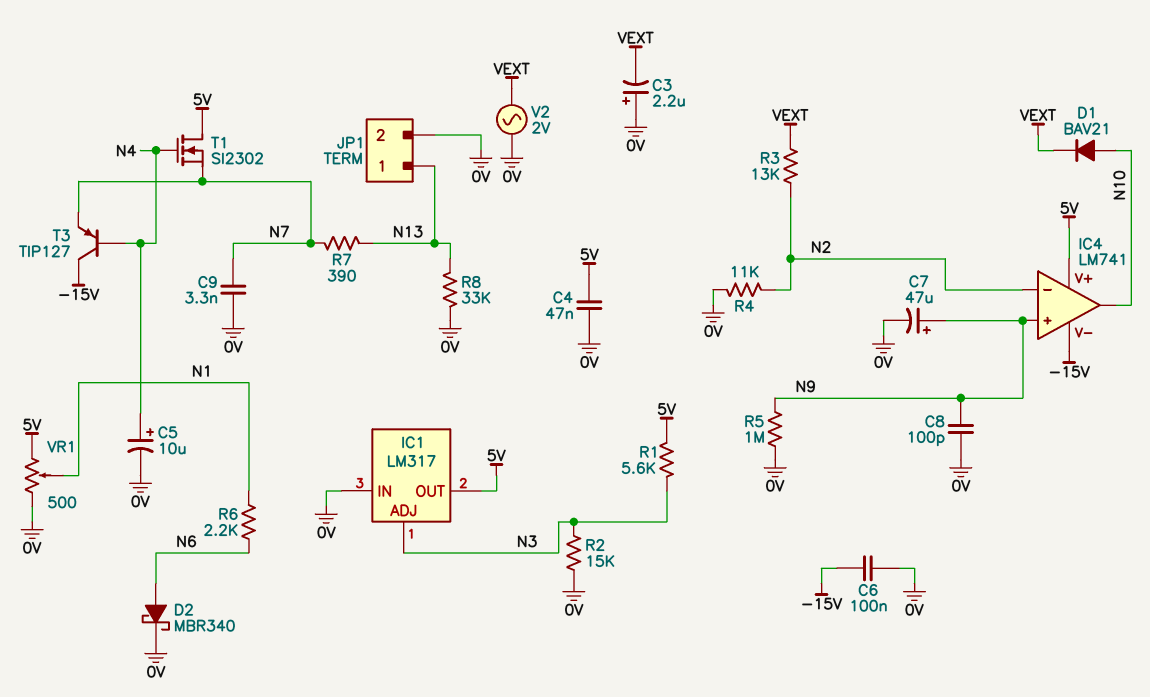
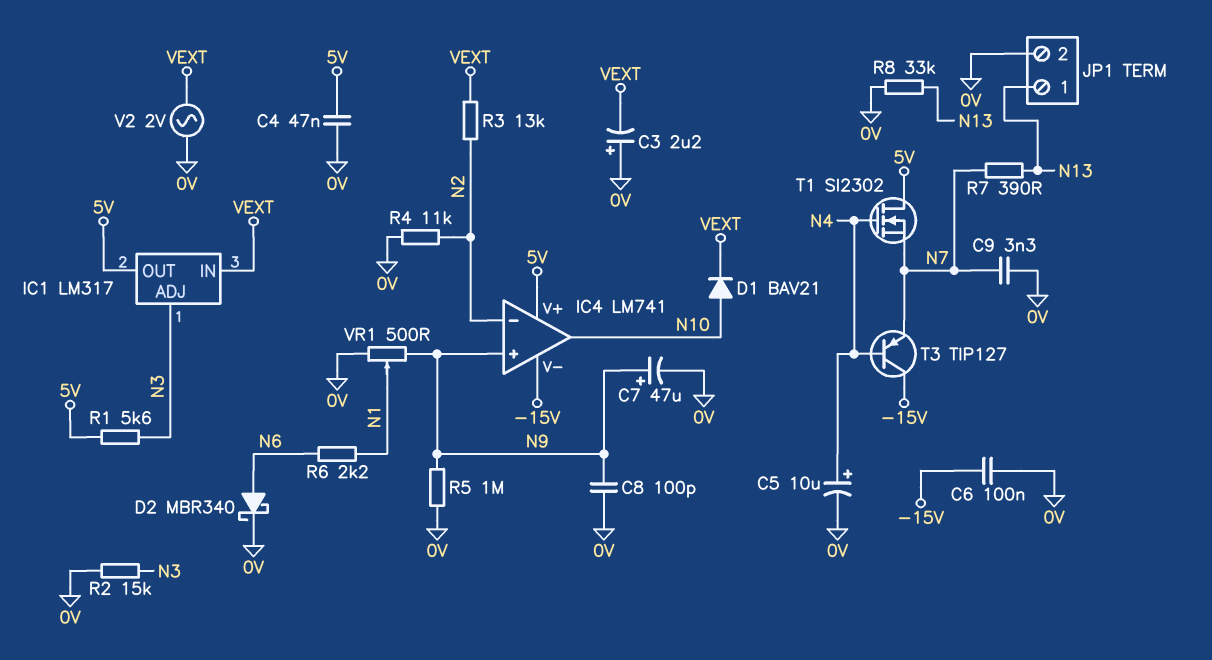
IC1 pin IN: 0V -> VEXT
VR1: 500 (0V, 5V, wiper N1) -> 500 (0V, N9, wiper N1)

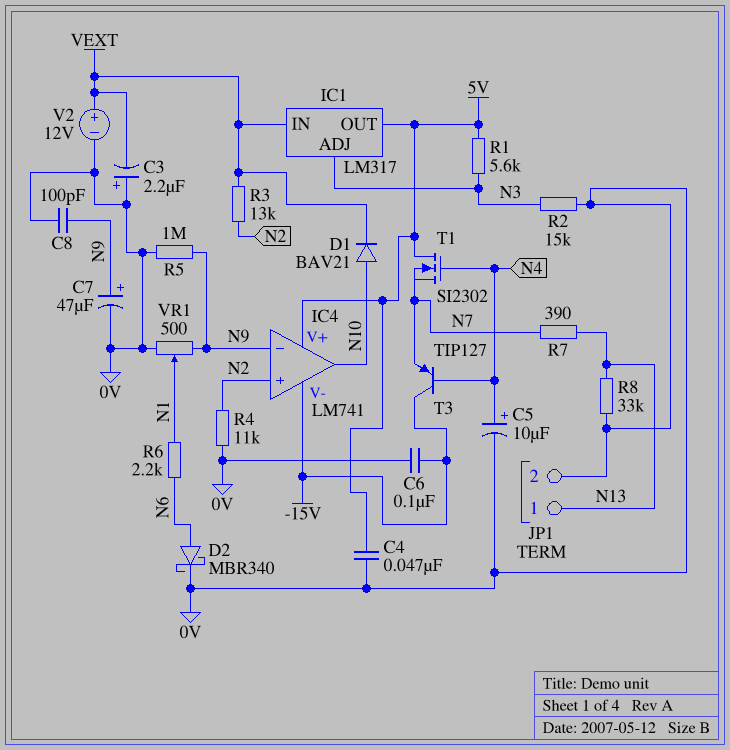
C9: 3.3nF (0V, N7) -> none
IC4 pin in+: N9 -> N2
IC4 pin in-: N2 -> N9
V2: AC 2V (0V, VEXT) -> 12V (plus VEXT, minus 0V)

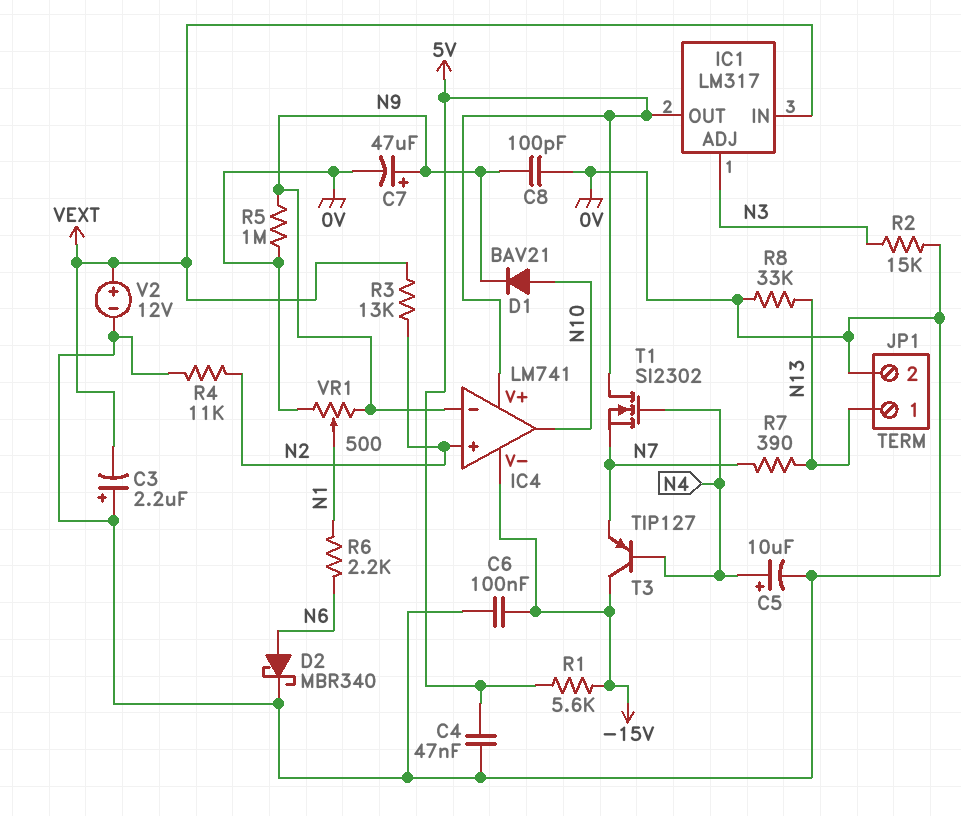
D1: diode BAV21 (A N10, K VEXT) -> diode BAV21 (A N10, K N9)
R1: 5.6k (5V, N3) -> 5.6k (-15V, 5V)

